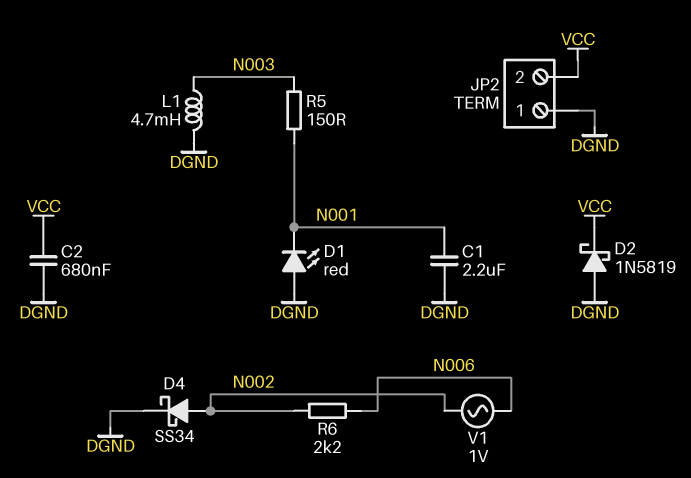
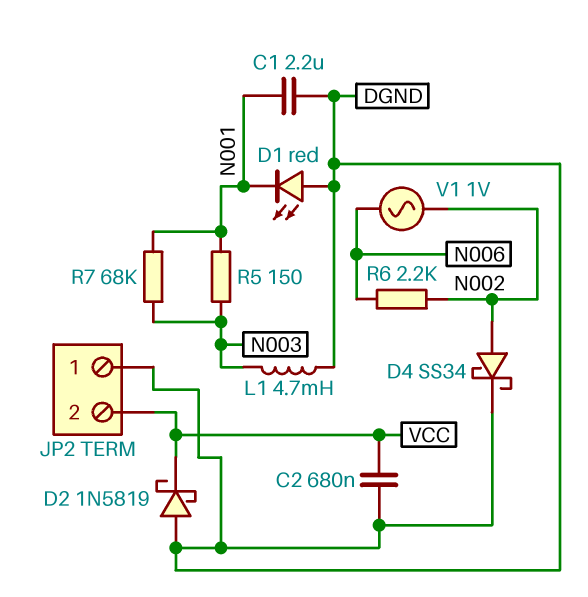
R7: none -> 68k (N001, N003)

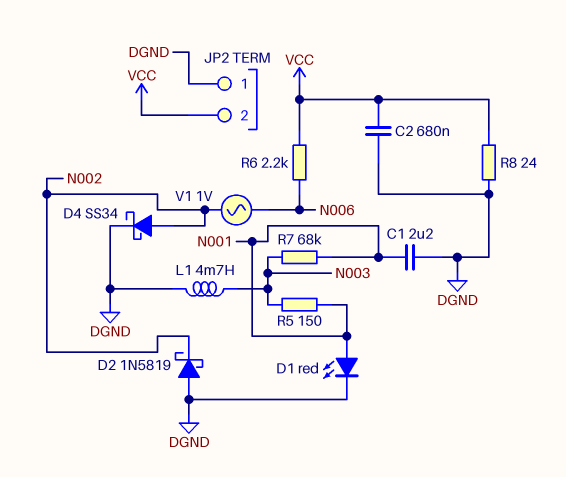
D1: LED red (A DGND, K N001) -> LED red (A N001, K DGND)
D2: schottky 1N5819 (A DGND, K VCC) -> schottky 1N5819 (A DGND, K N002)
R6: 2.2k (N002, N006) -> 2.2k (N006, VCC)
R8: none -> 24 (DGND, VCC)

